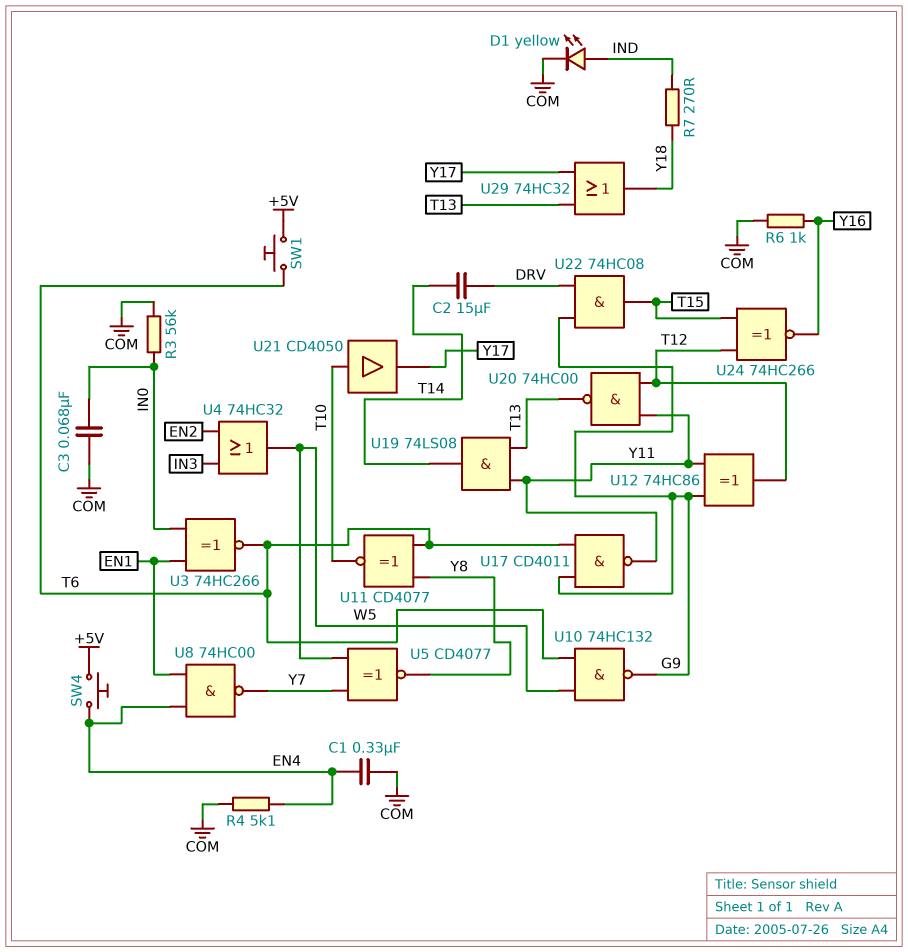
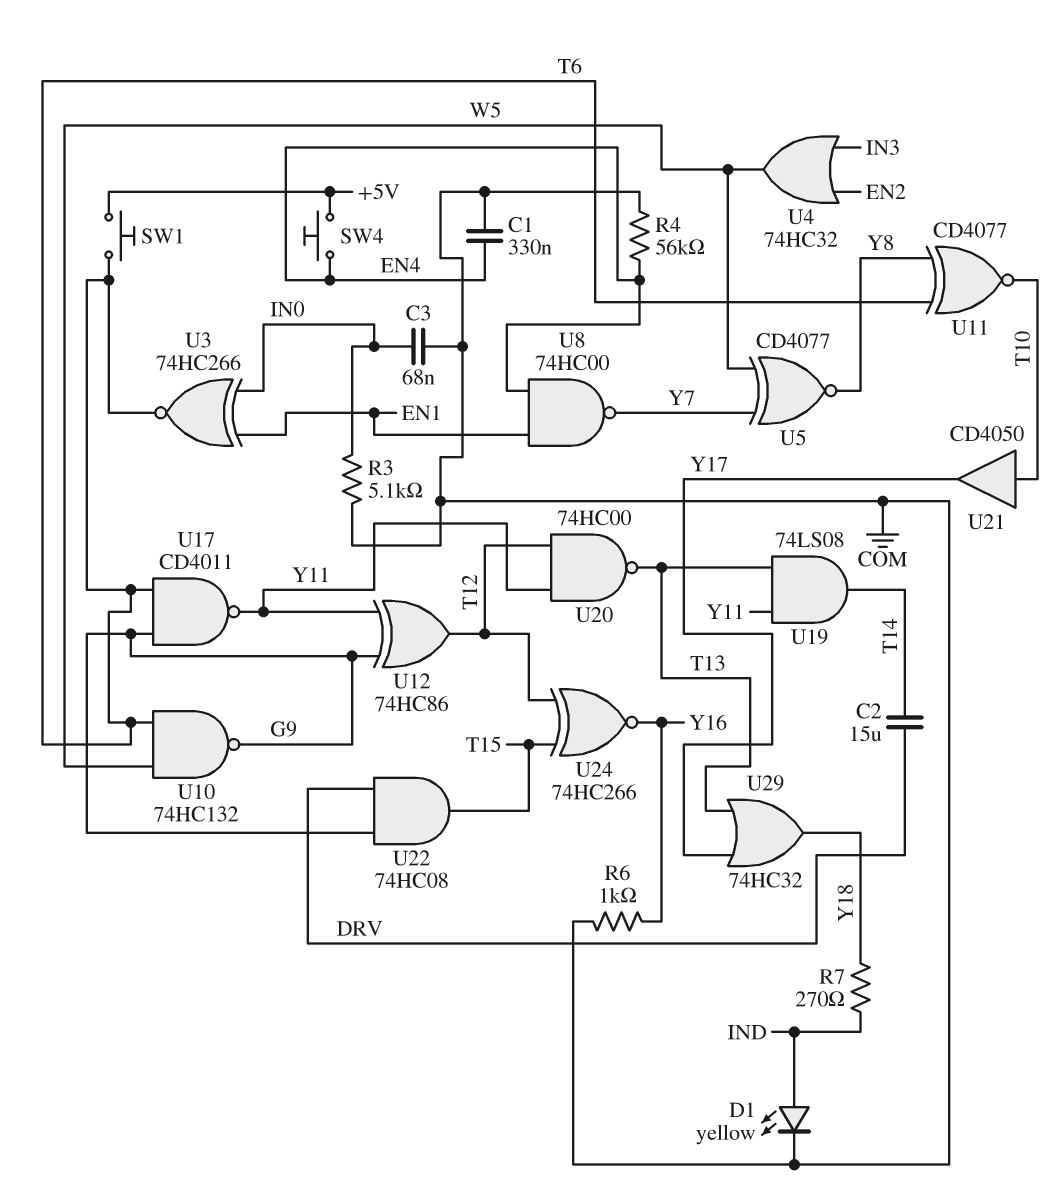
R3: 56k (COM, IN0) -> 5.1k (COM, IN0)
R4: 5.1k (COM, EN4) -> 56k (COM, EN4)

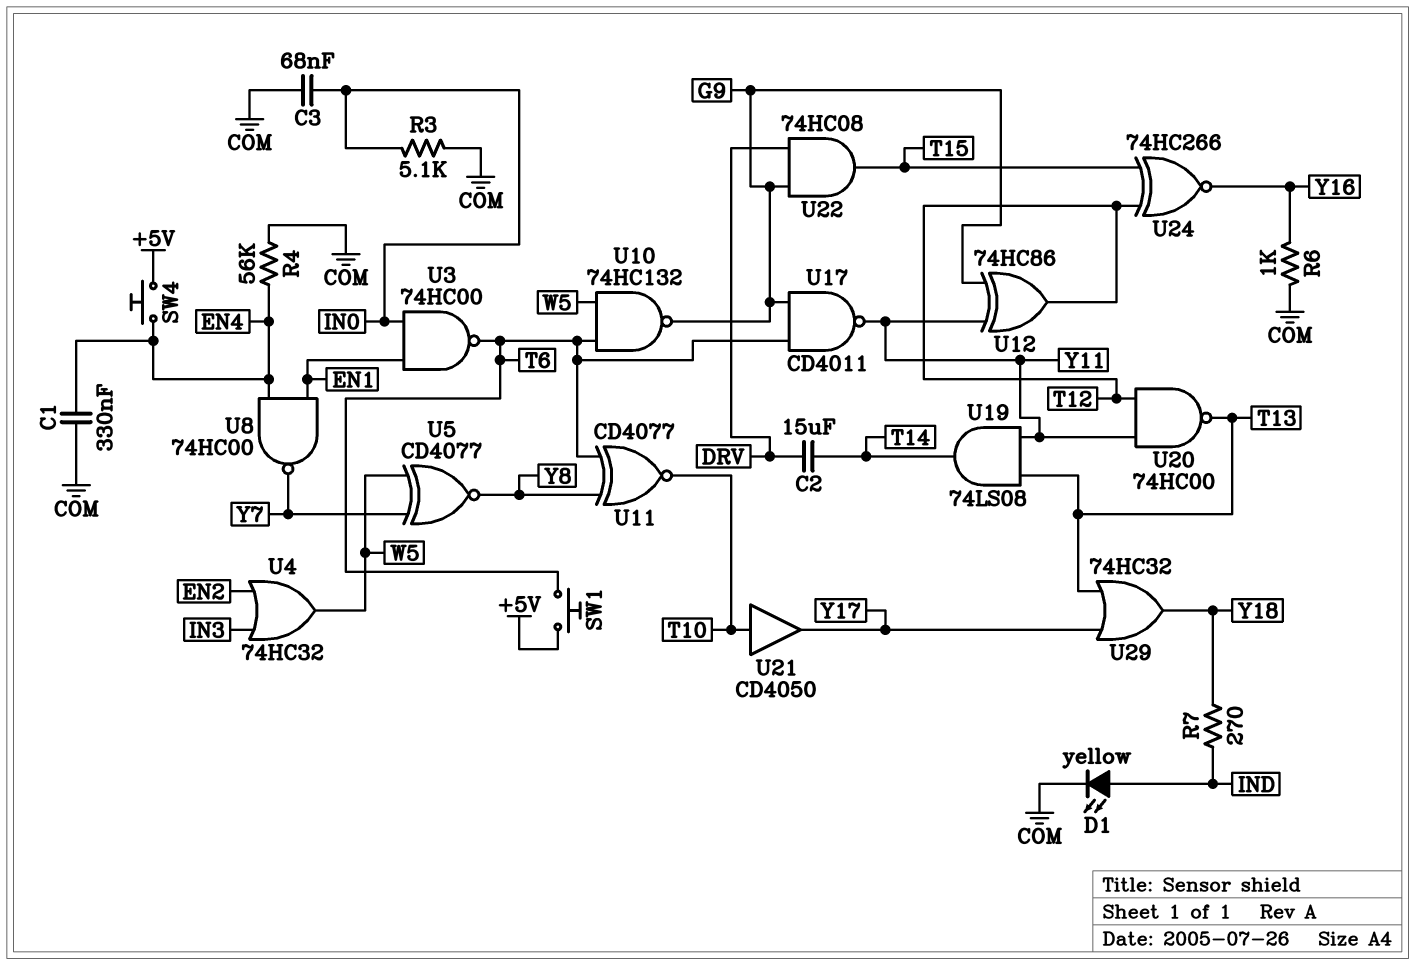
U3: XNOR 74HC266 (in EN1, in IN0, out T6) -> NAND 74HC00 (in EN1, in IN0, out T6)

